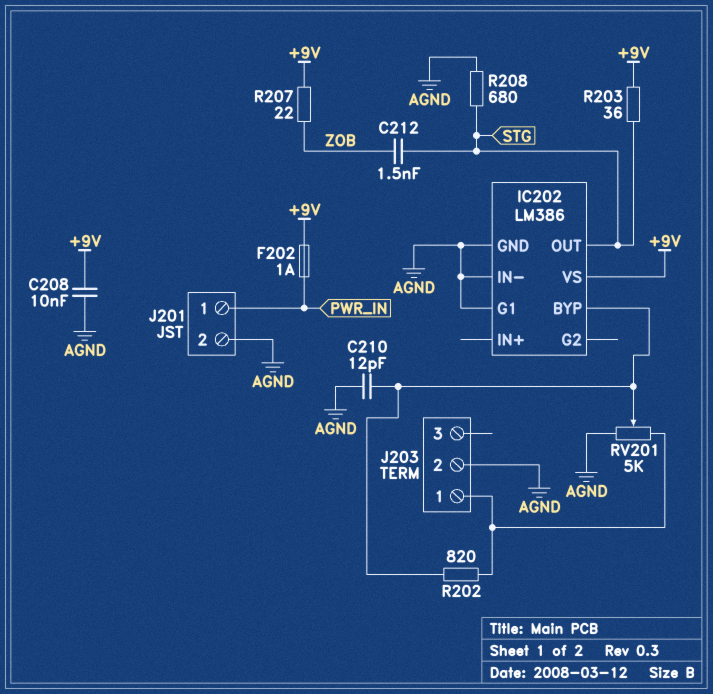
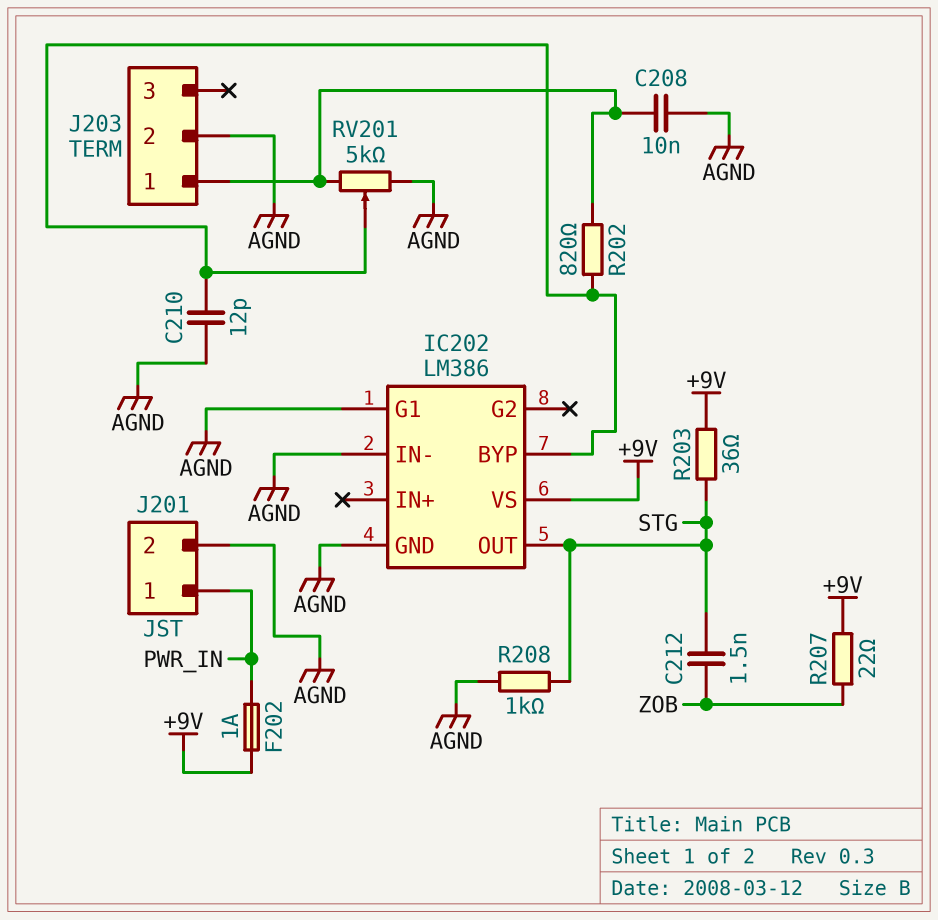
C208: 10nF (+9V, AGND) -> 10nF (AGND, J203/1)
R208: 680 (AGND, STG) -> 1k (AGND, STG)

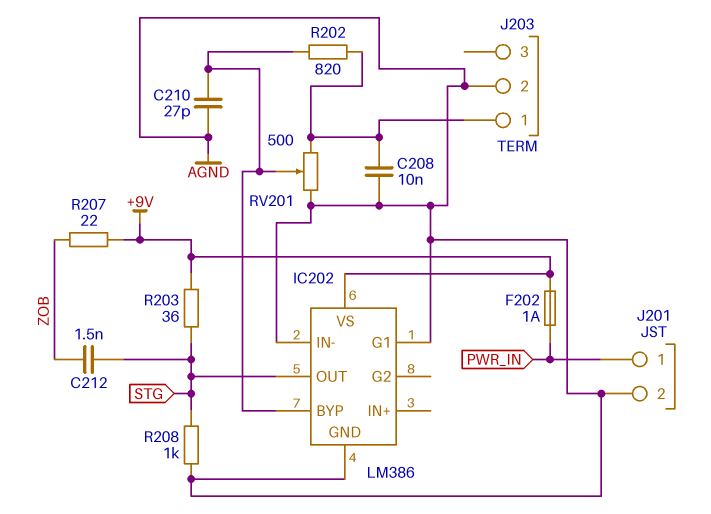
C210: 12pF (AGND, IC202/BYP) -> 27pF (AGND, IC202/BYP)
RV201: 5k (AGND, J203/1, wiper IC202/BYP) -> 500 (AGND, J203/1, wiper IC202/BYP)

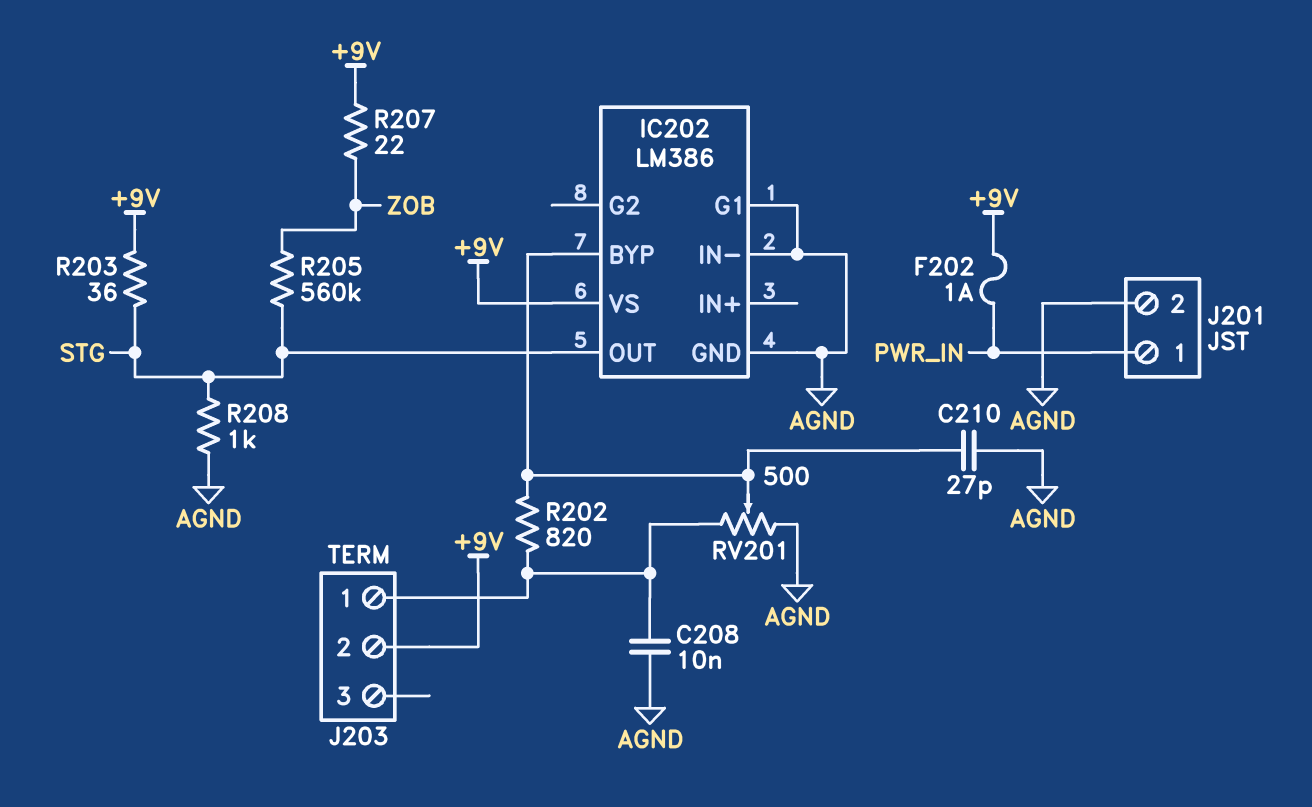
C212: 1.5nF (STG, ZOB) -> none
J203 pin 2: AGND -> +9V
R205: none -> 560k (STG, ZOB)

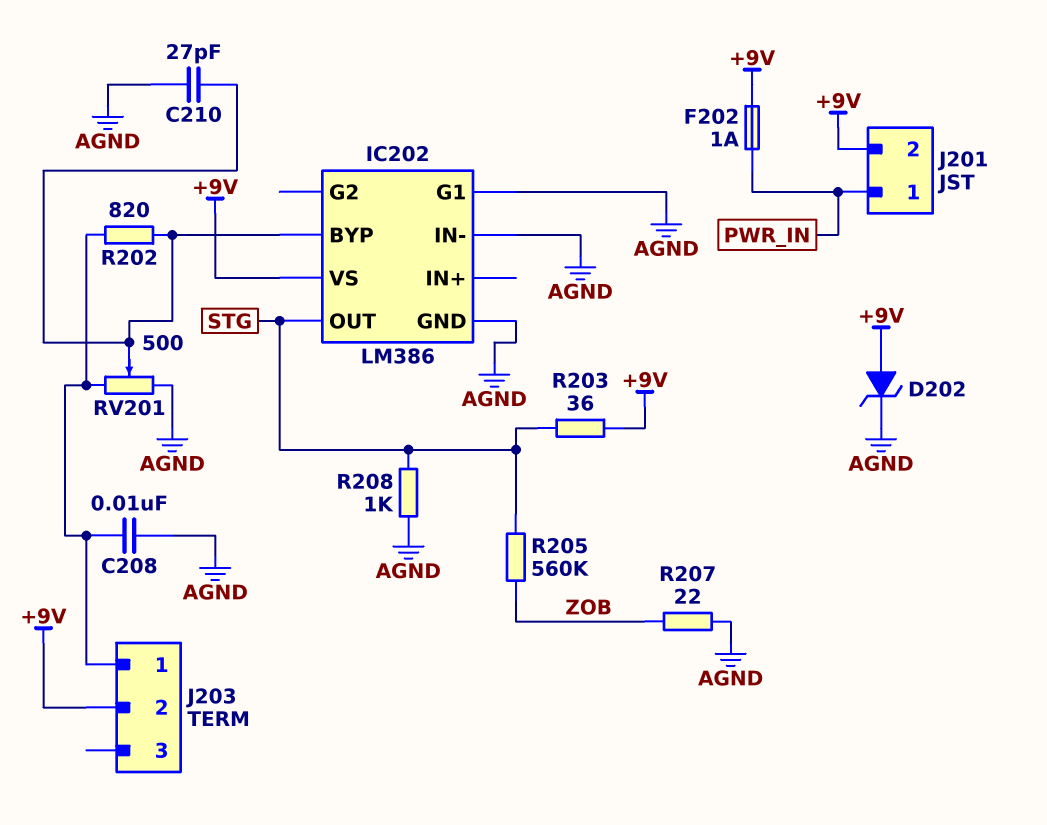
D202: none -> zener (A +9V, K AGND)
J201 pin 2: AGND -> +9V
R207: 22 (+9V, ZOB) -> 22 (AGND, ZOB)

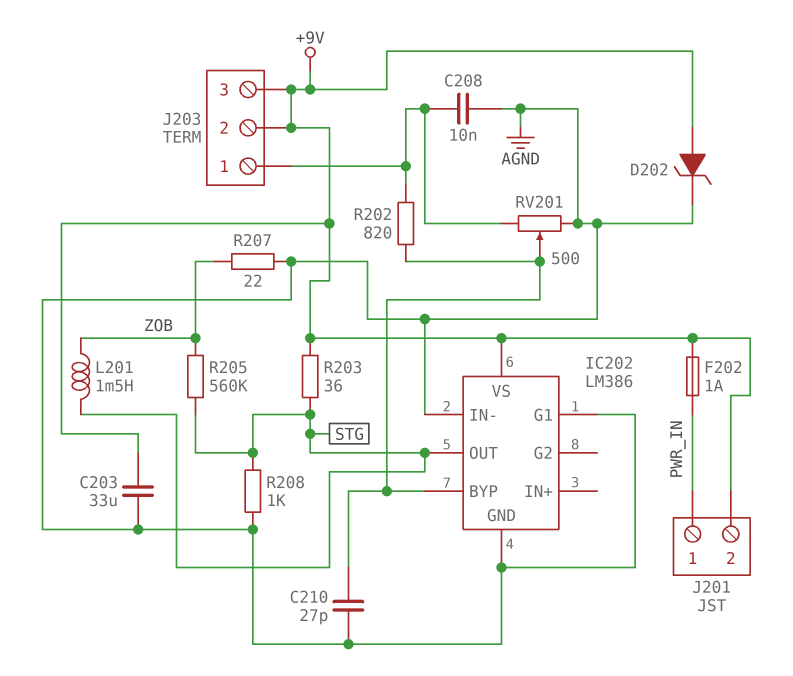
C203: none -> 33uF (+9V, AGND)
J203 pin 3: none -> +9V
L201: none -> 1.5mH (STG, ZOB)

